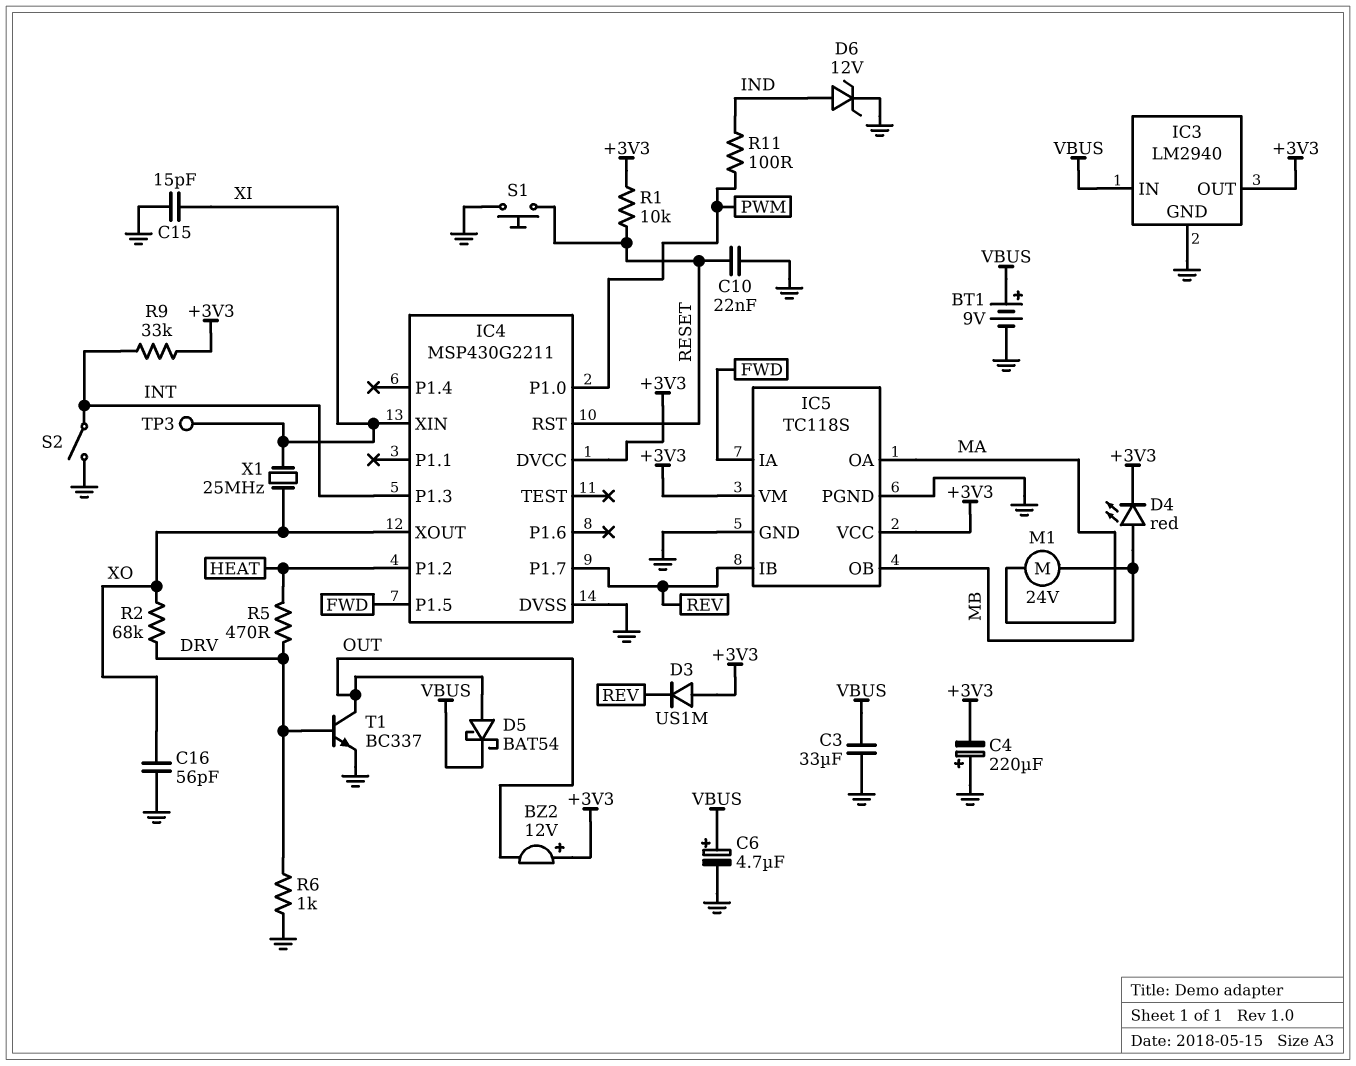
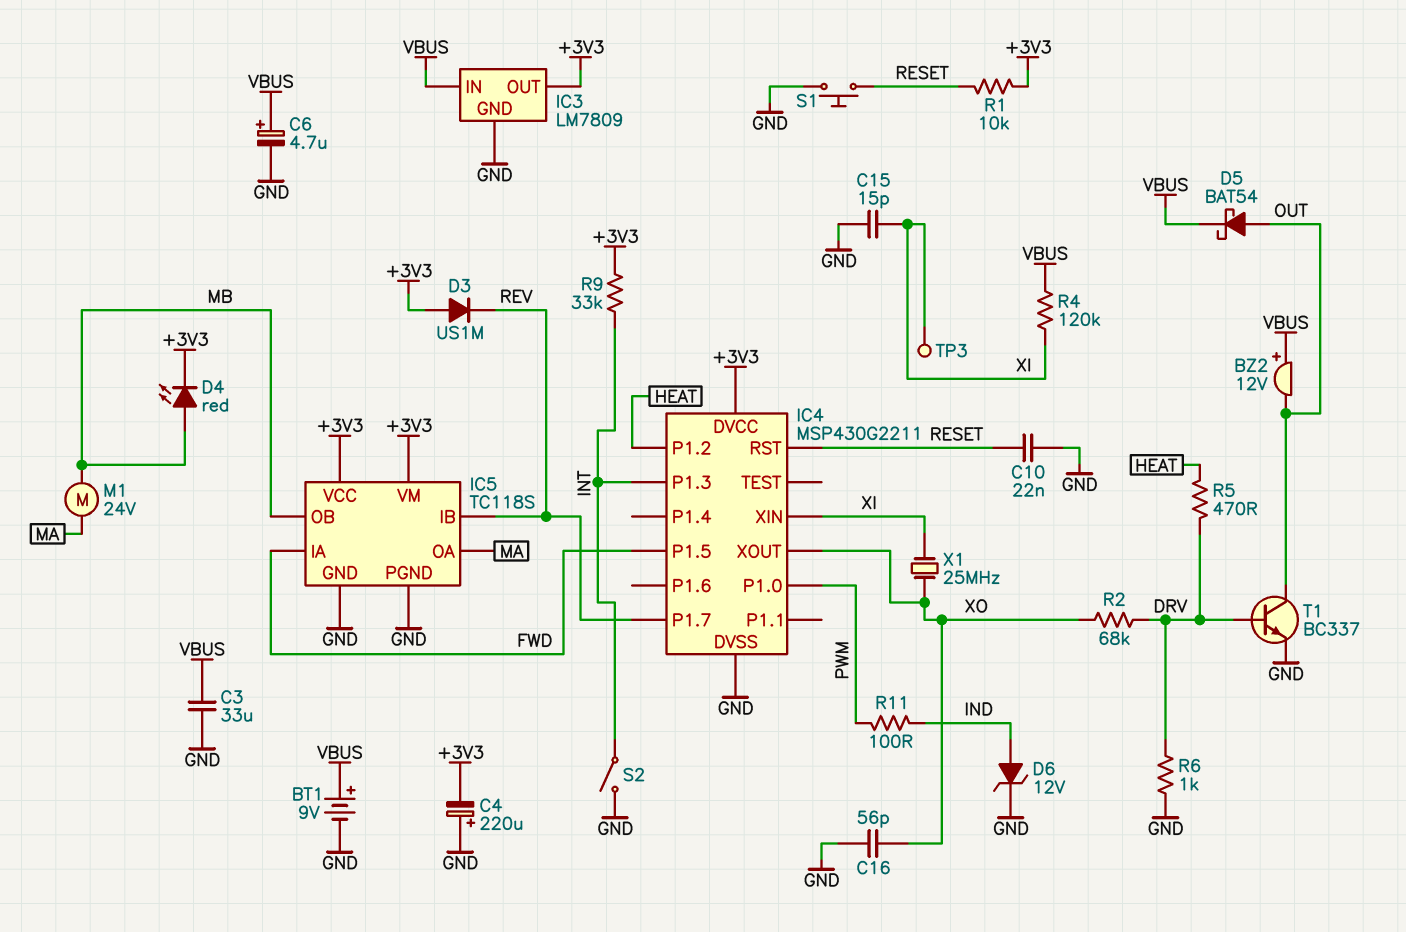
BZ2: buzzer 12V (plus +3V3, minus OUT) -> buzzer 12V (plus VBUS, minus OUT)
IC3: LM2940 -> LM7809
R4: none -> 120k (VBUS, XI)

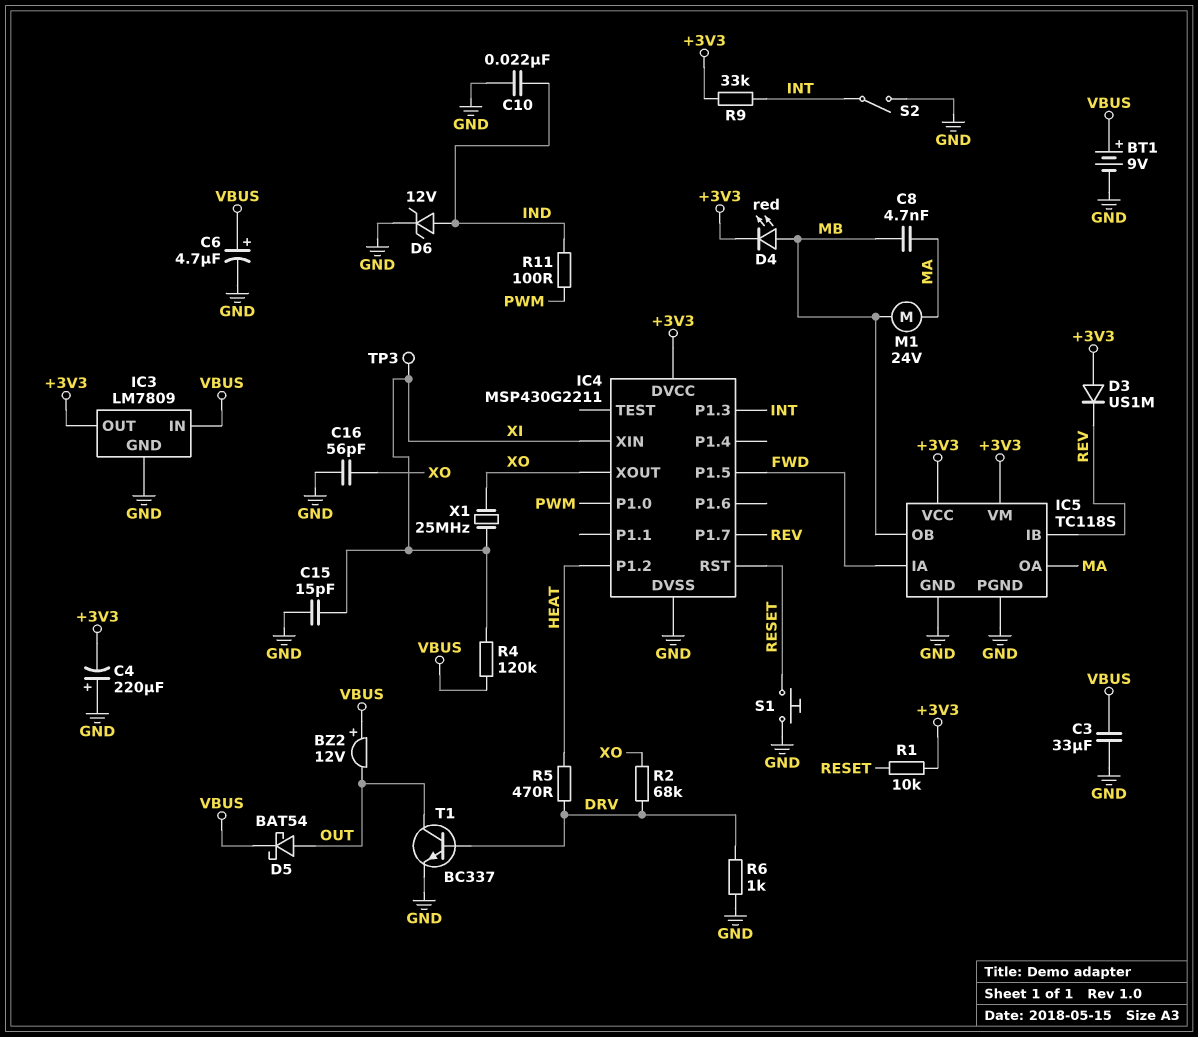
C8: none -> 4.7nF (MA, MB)
C10: 22nF (GND, RESET) -> 22nF (GND, IND)

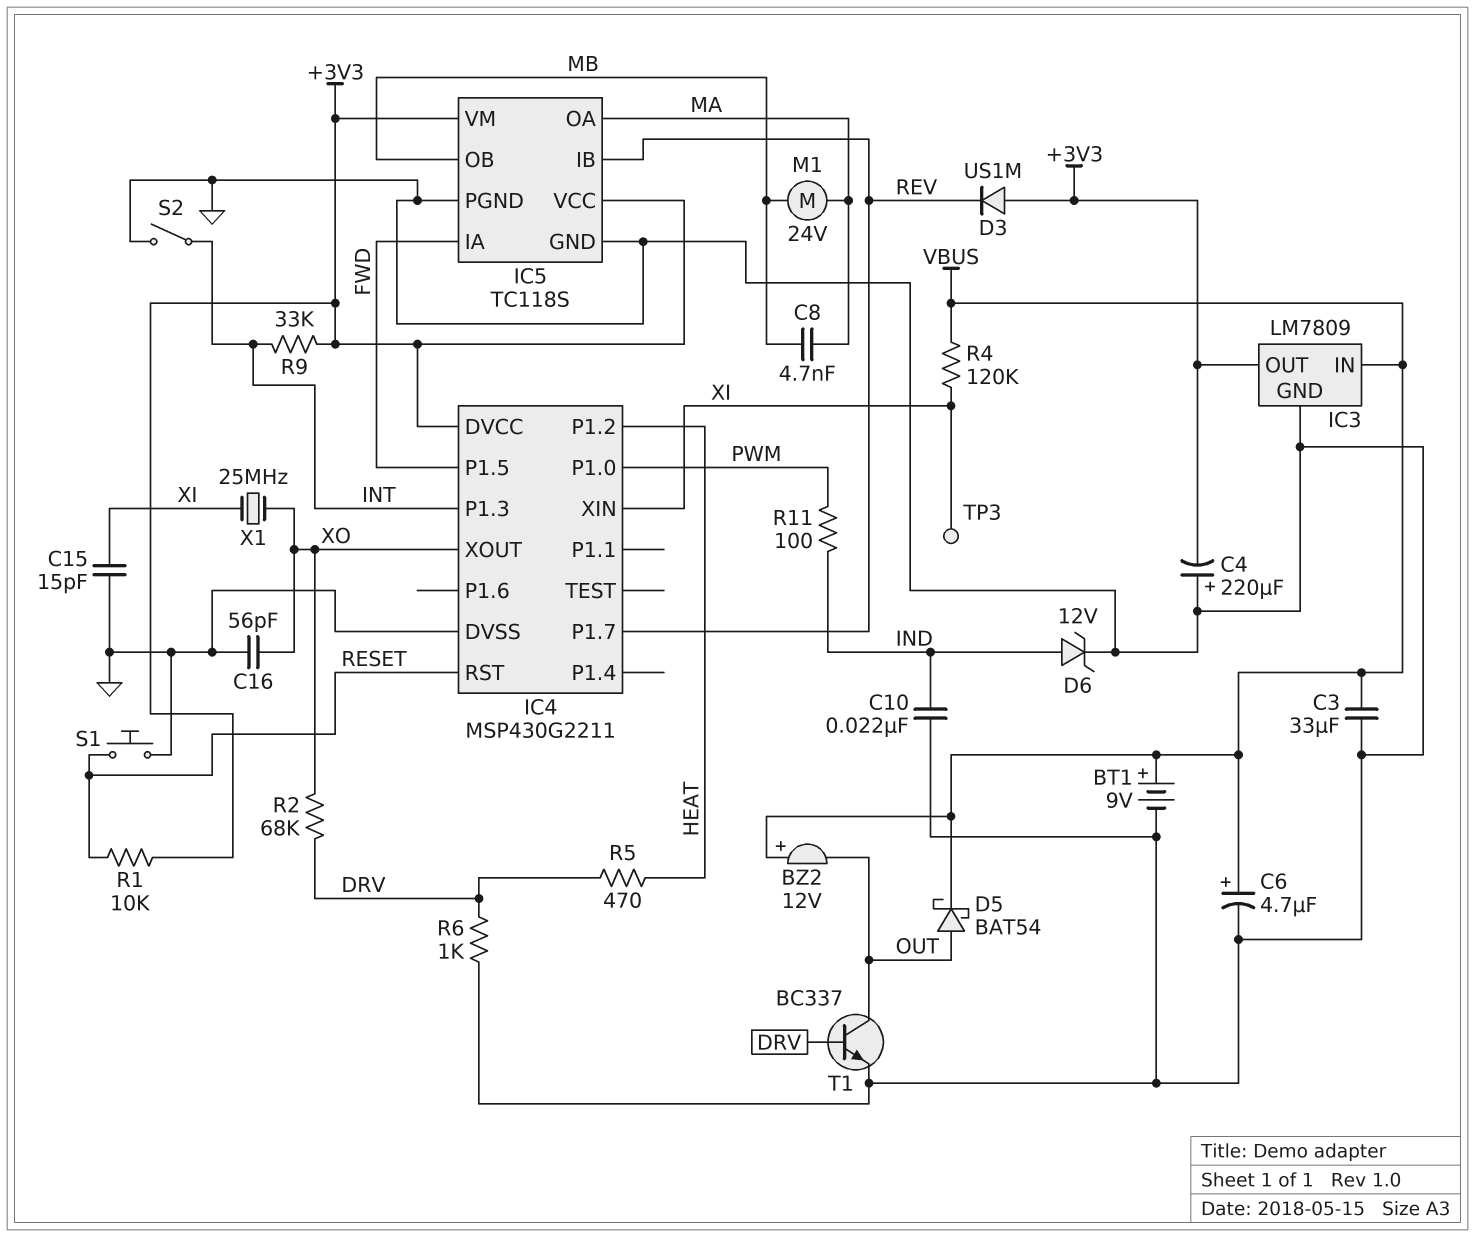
D4: LED red (A MB, K +3V3) -> none

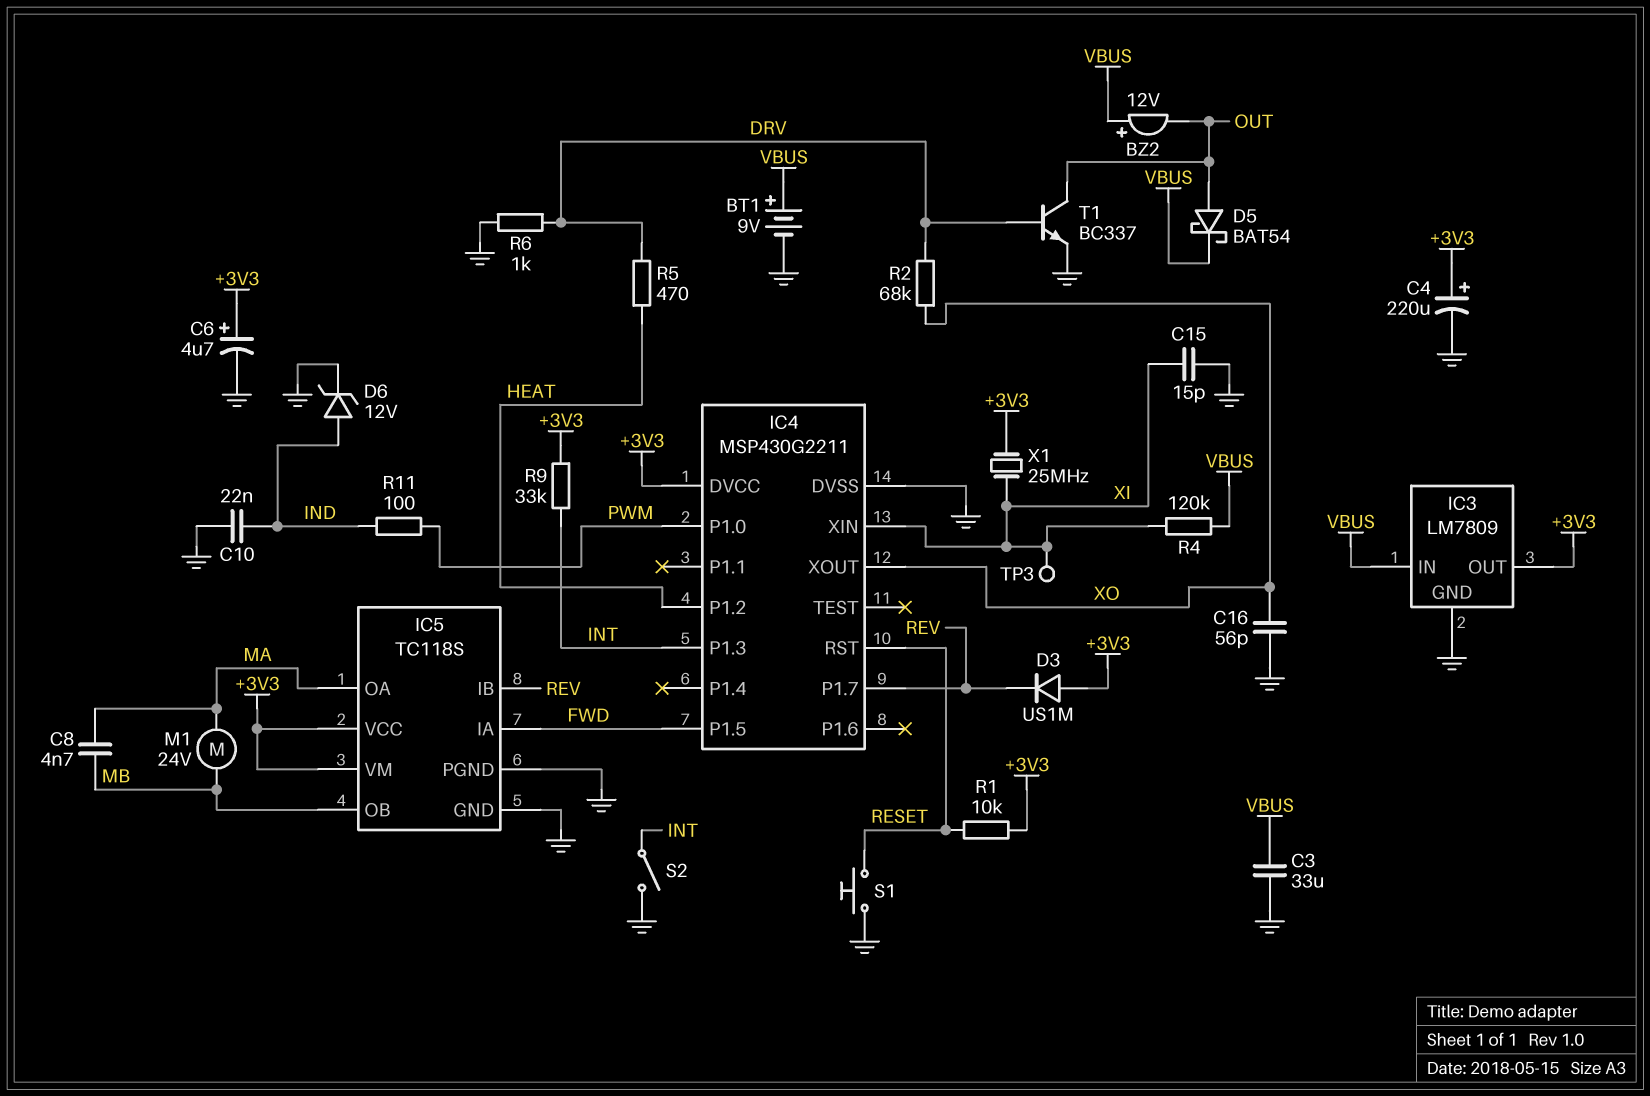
C4: 220uF (plus GND, minus +3V3) -> 220uF (plus +3V3, minus GND)
C6: 4.7uF (plus VBUS, minus GND) -> 4.7uF (plus +3V3, minus GND)
X1: 25MHz (XI, XO) -> 25MHz (+3V3, XI)

